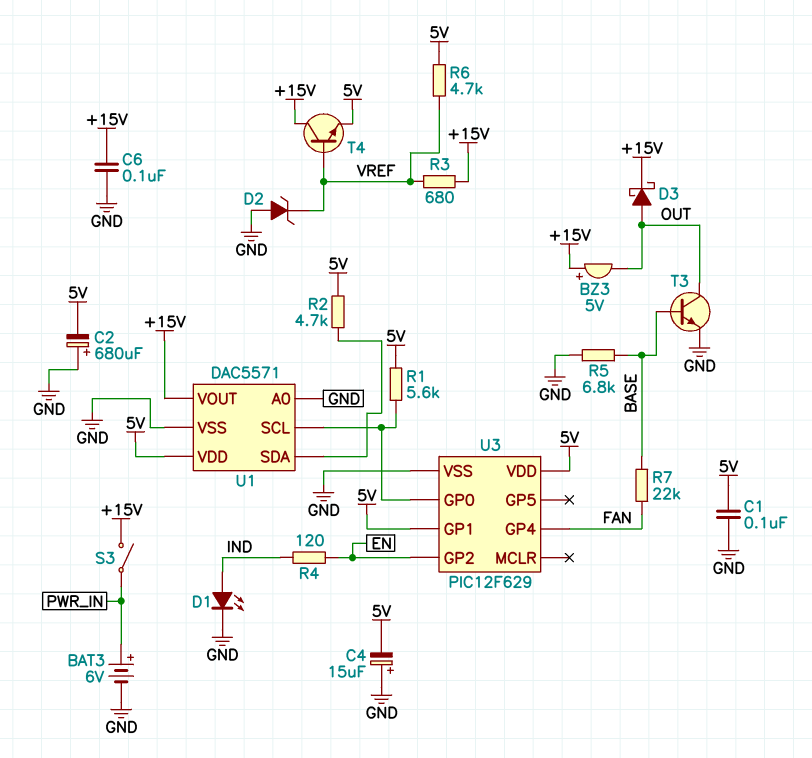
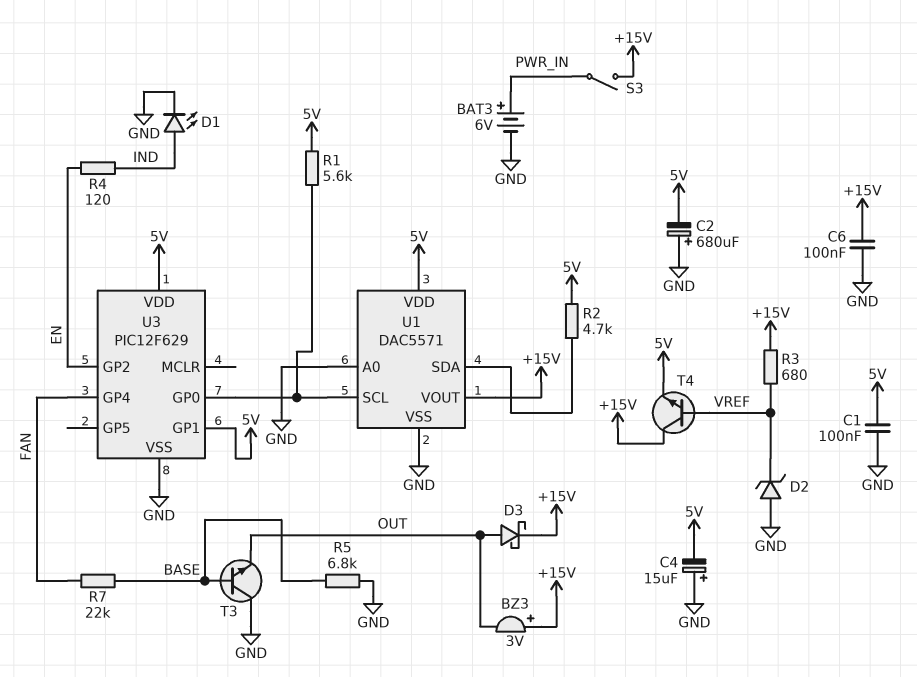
BZ3: buzzer 5V (plus +15V, minus OUT) -> buzzer 3V (plus +15V, minus OUT)
R6: 4.7k (5V, VREF) -> none
T3: NPN (B BASE, C OUT, E GND) -> NPN (B BASE, C GND, E OUT)

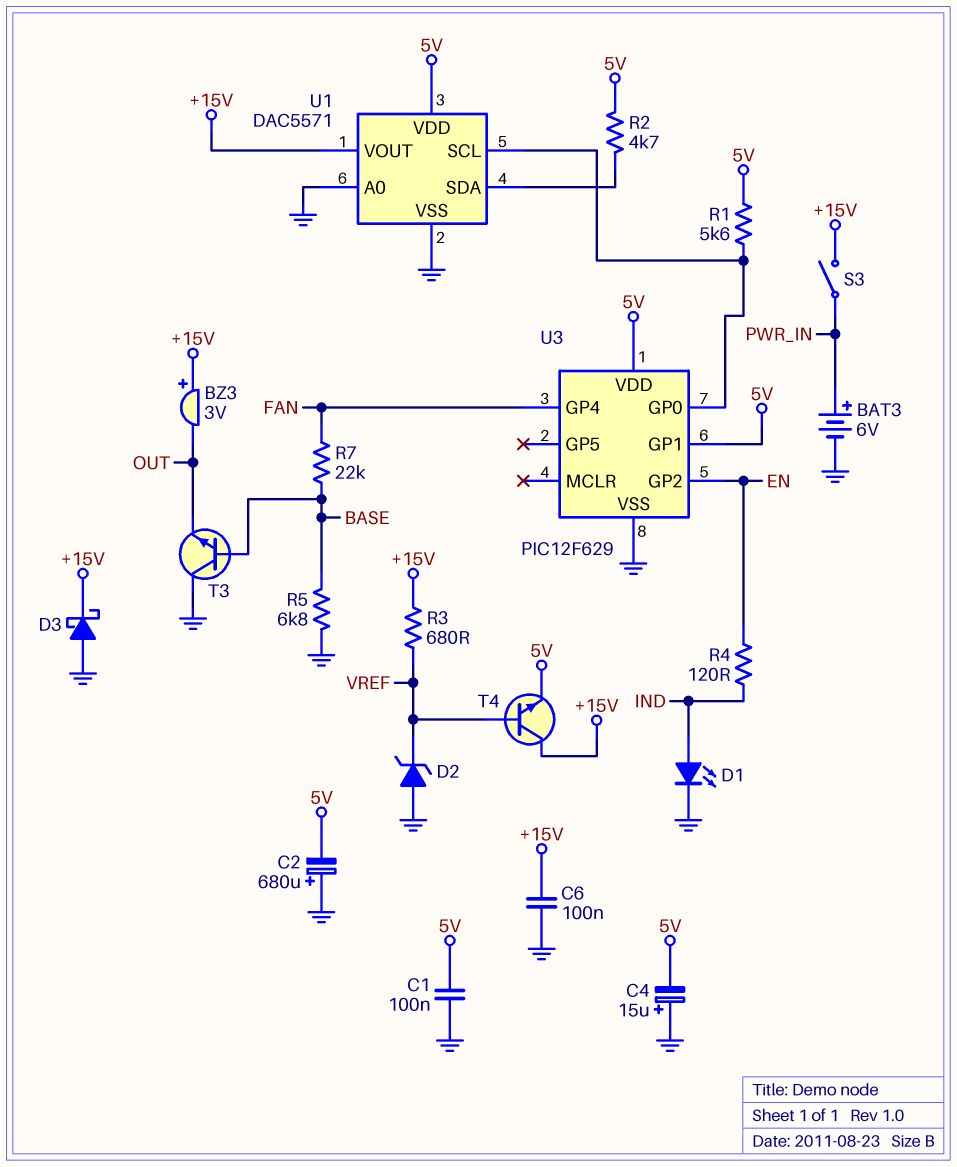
D3: schottky (A OUT, K +15V) -> schottky (A GND, K +15V)

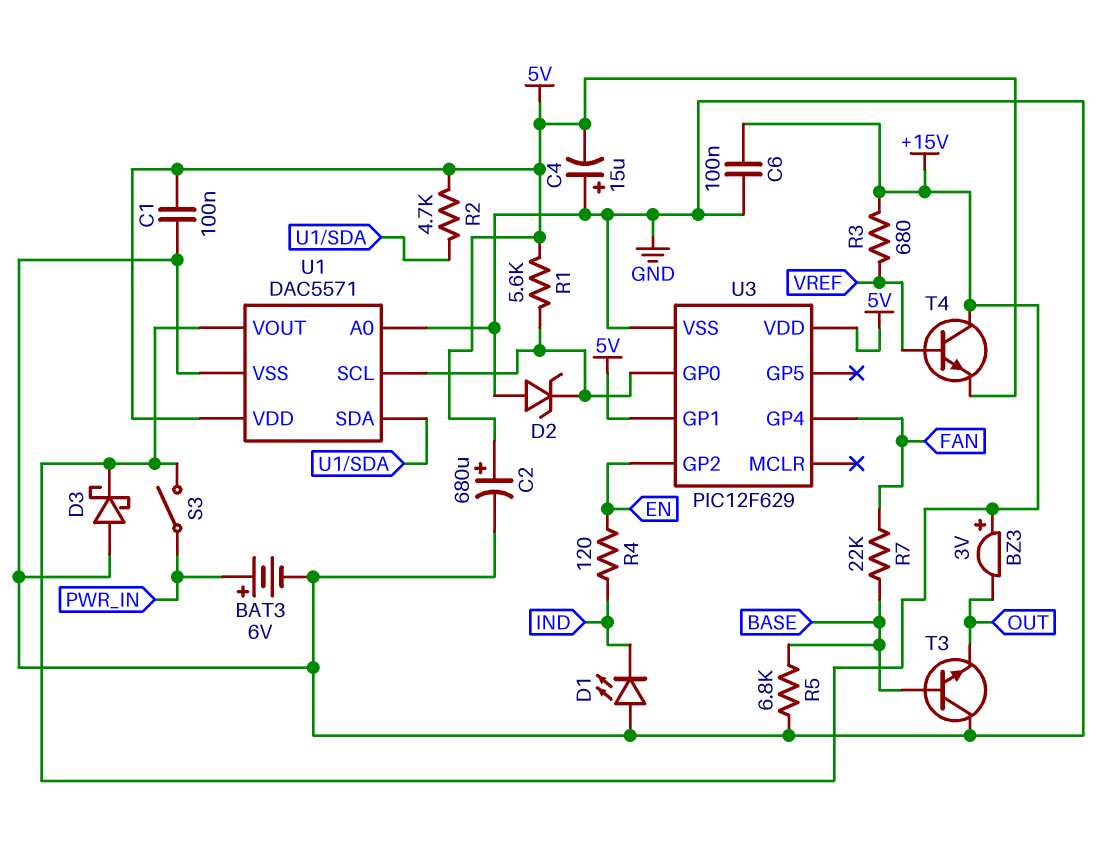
C2: 680uF (plus GND, minus 5V) -> 680uF (plus 5V, minus GND)
D1: LED (A IND, K GND) -> LED (A GND, K IND)
D2: zener (A GND, K VREF) -> zener (A GND, K U1/SCL)

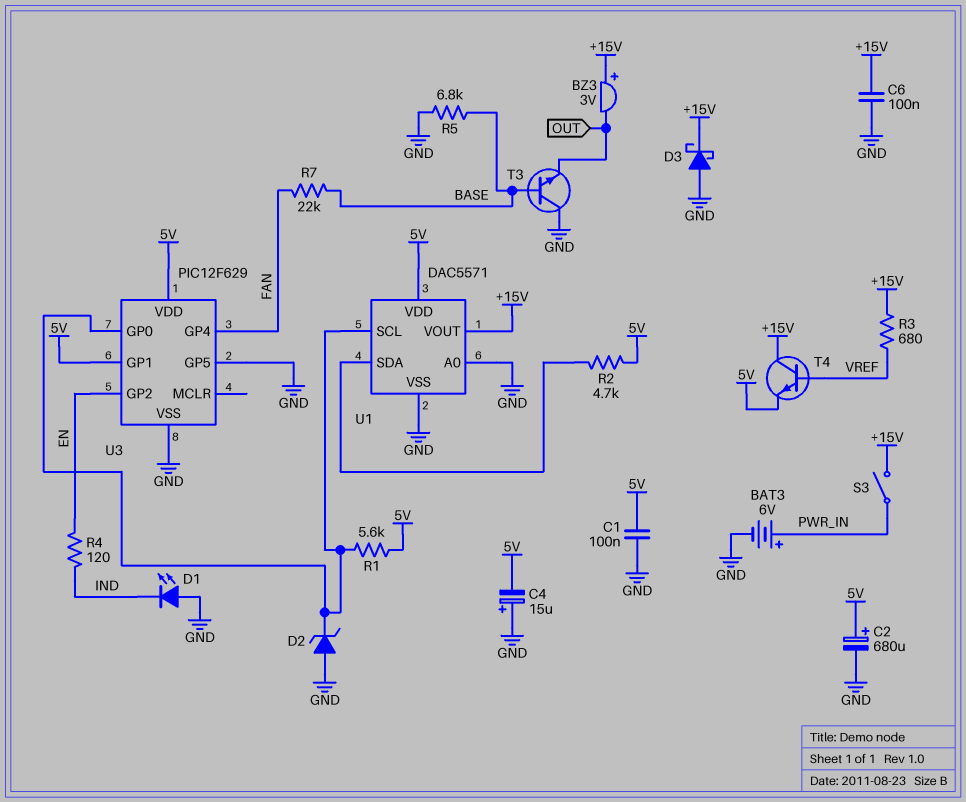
U3 pin GP5: none -> GND

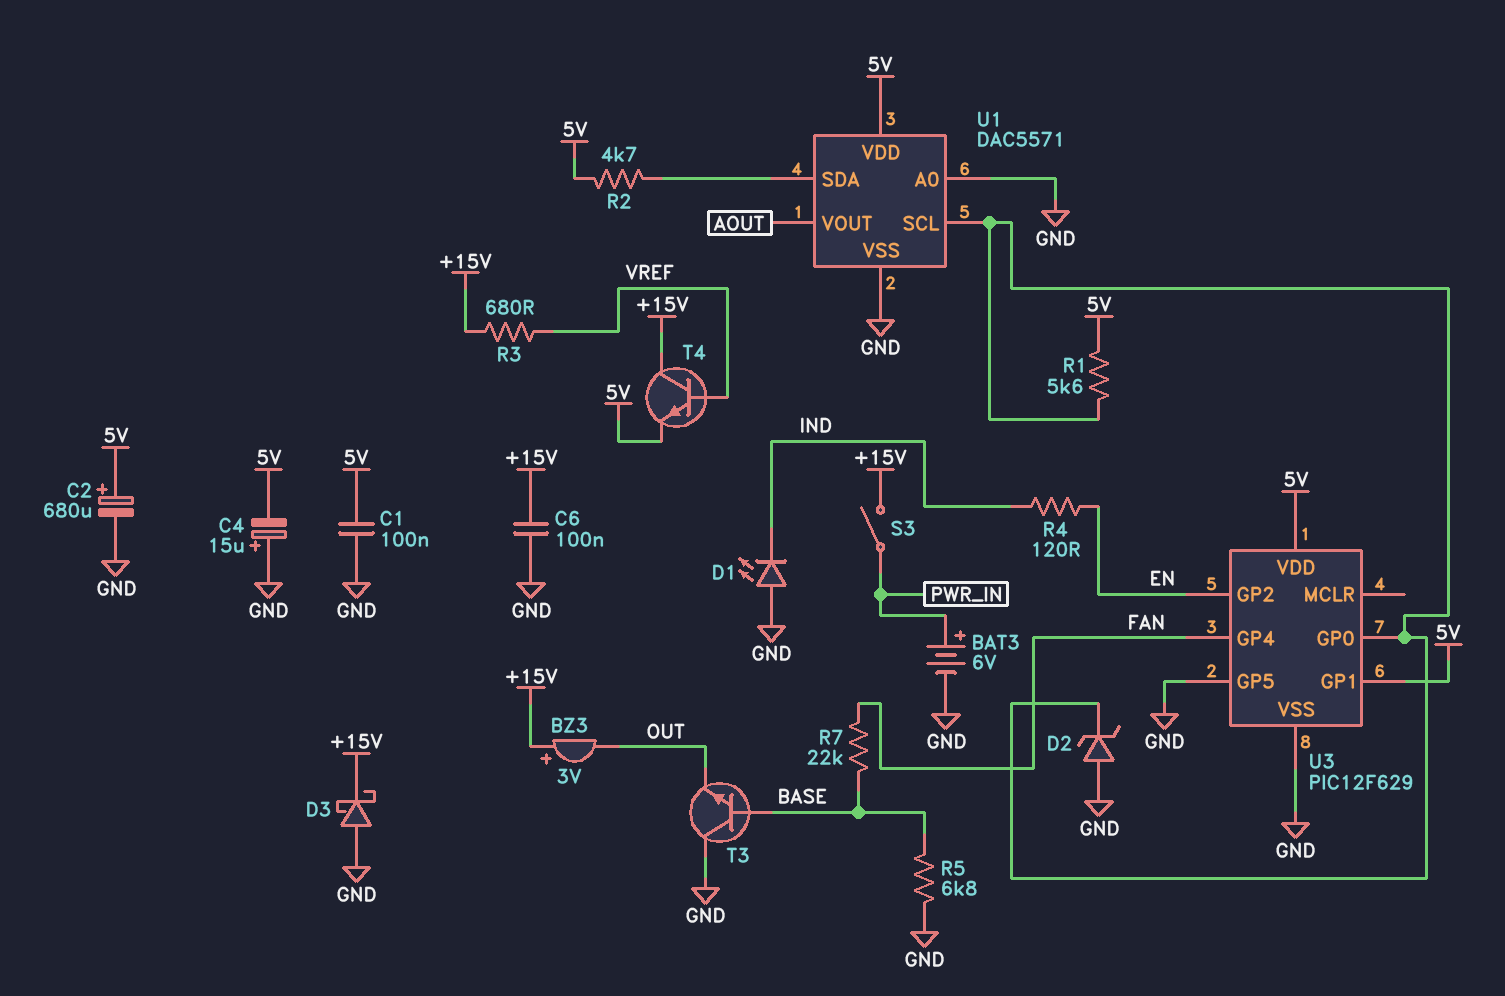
U1 pin VOUT: +15V -> AOUT

